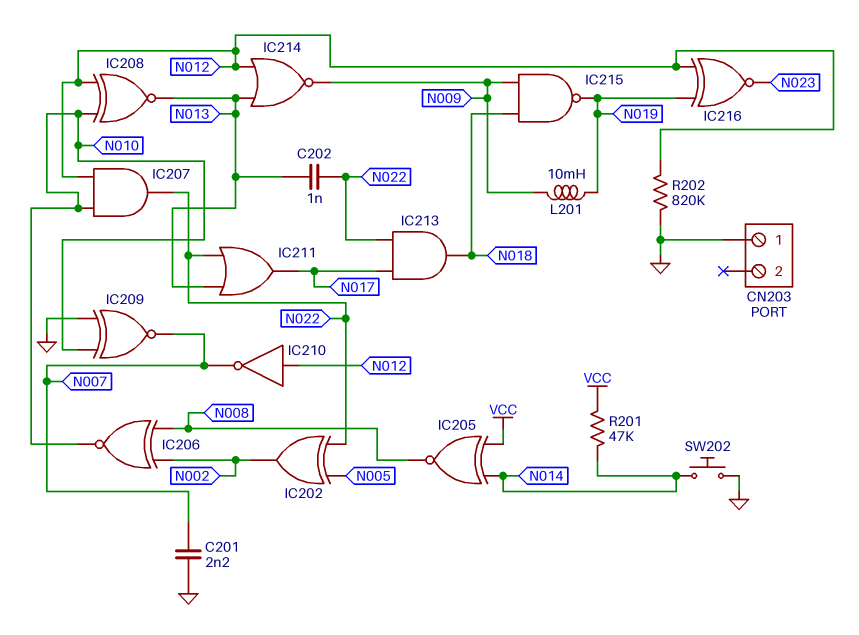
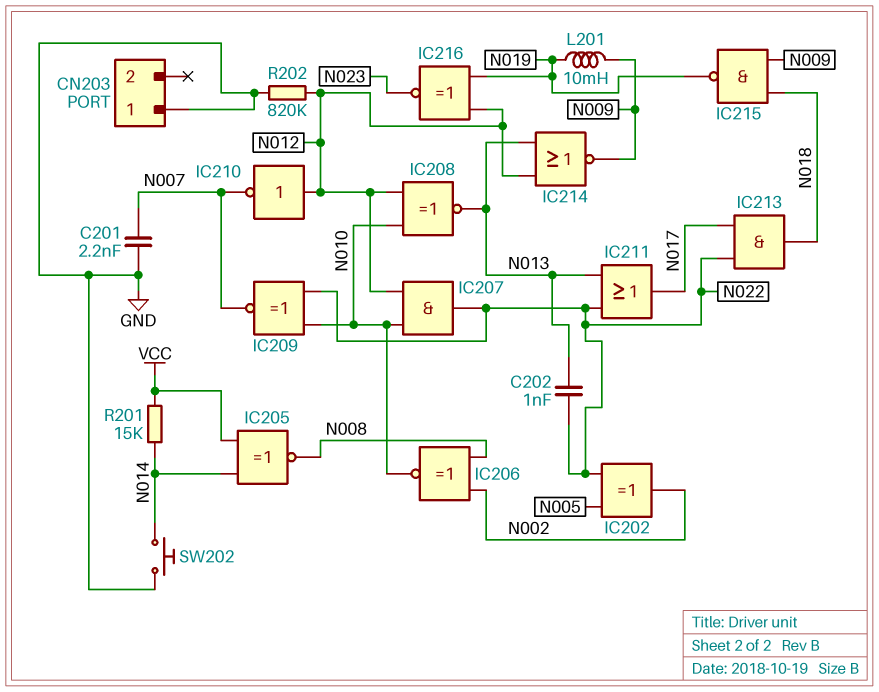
IC209: XNOR (in GND, in N010, out N007) -> XNOR (in N010, in N022, out N007)
R201: 47k (N014, VCC) -> 15k (N014, VCC)

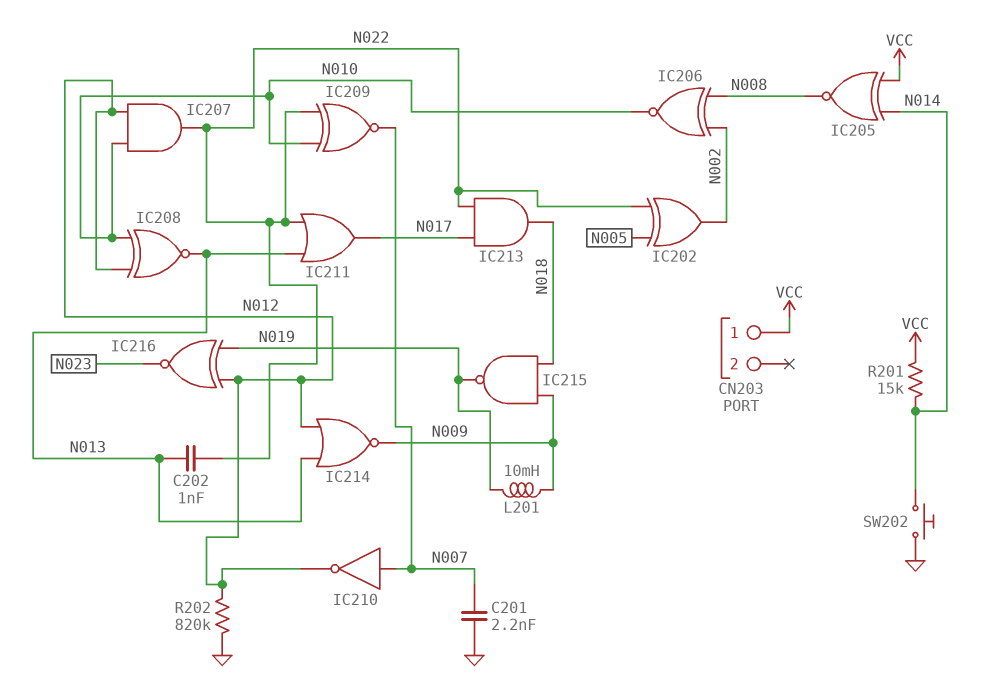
CN203 pin 1: GND -> VCC
IC210: NOT (in N012, out N007) -> NOT (in N007, out N012)

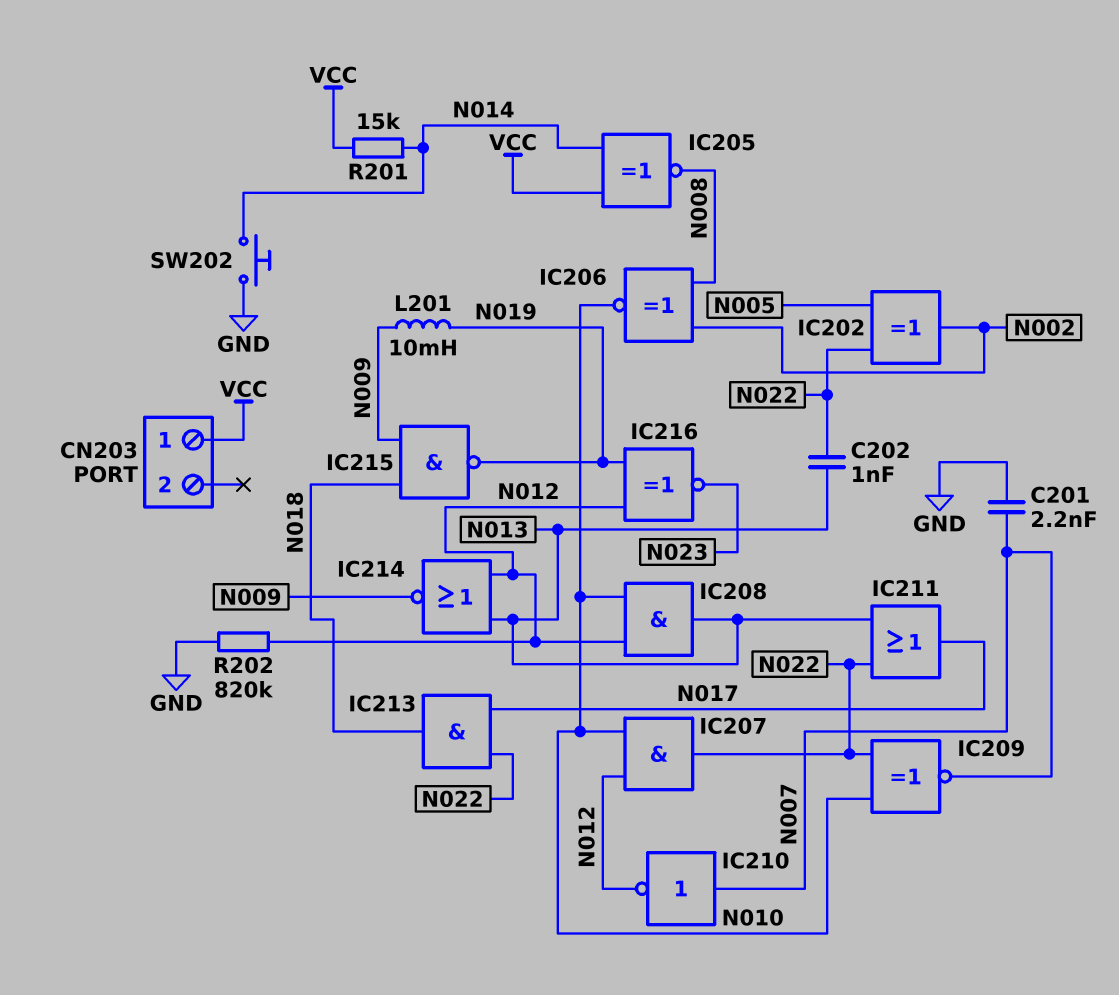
IC208: XNOR (in N010, in N012, out N013) -> AND (in N010, in N012, out N013)

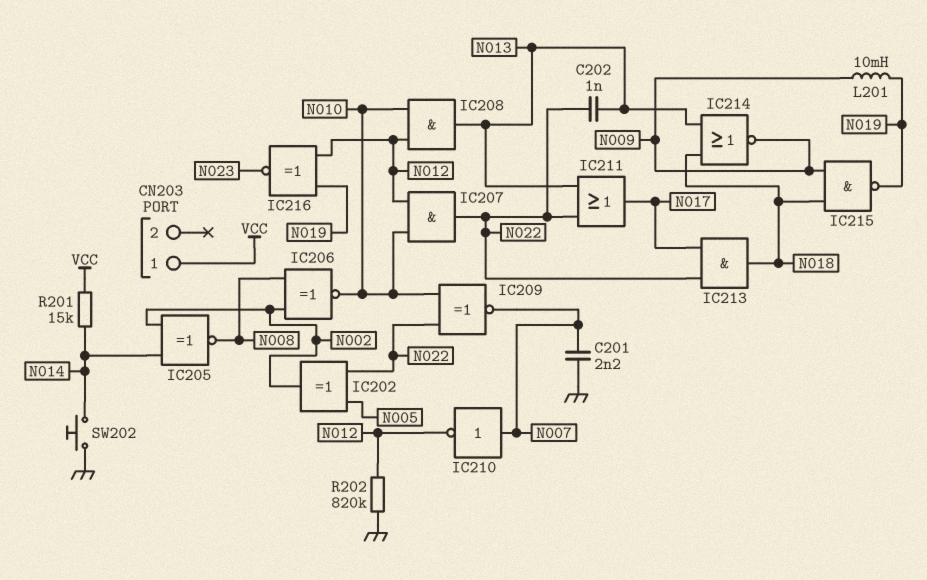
IC205: XNOR (in N014, in VCC, out N008) -> XNOR (in N002, in N014, out N008)
IC214: NOR (in N012, in N013, out N009) -> NOR (in N013, in N018, out N009)

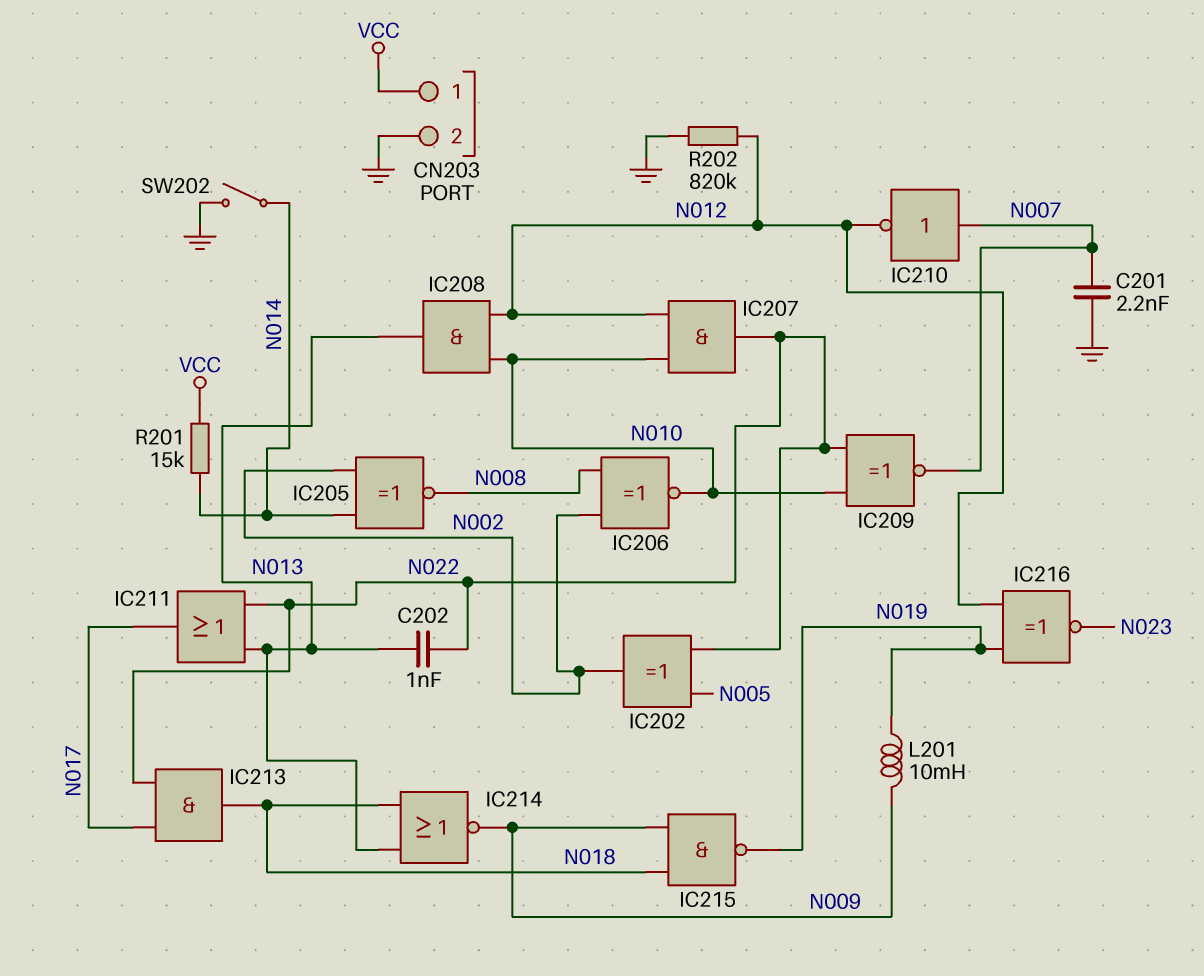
CN203 pin 2: none -> GND
SW202: button (GND, N014) -> switch (GND, N014)

